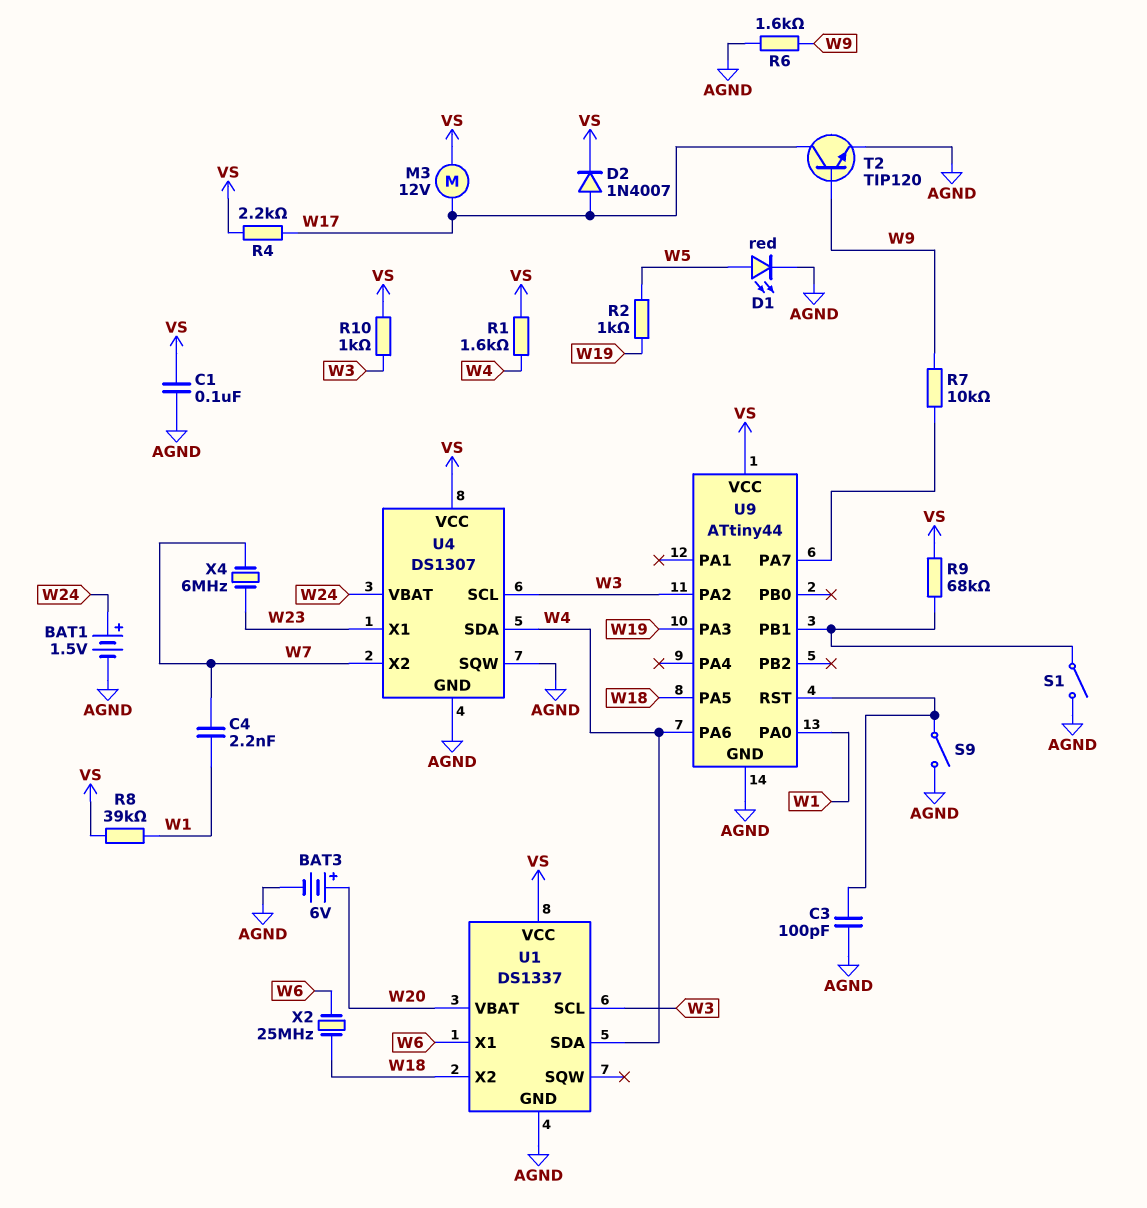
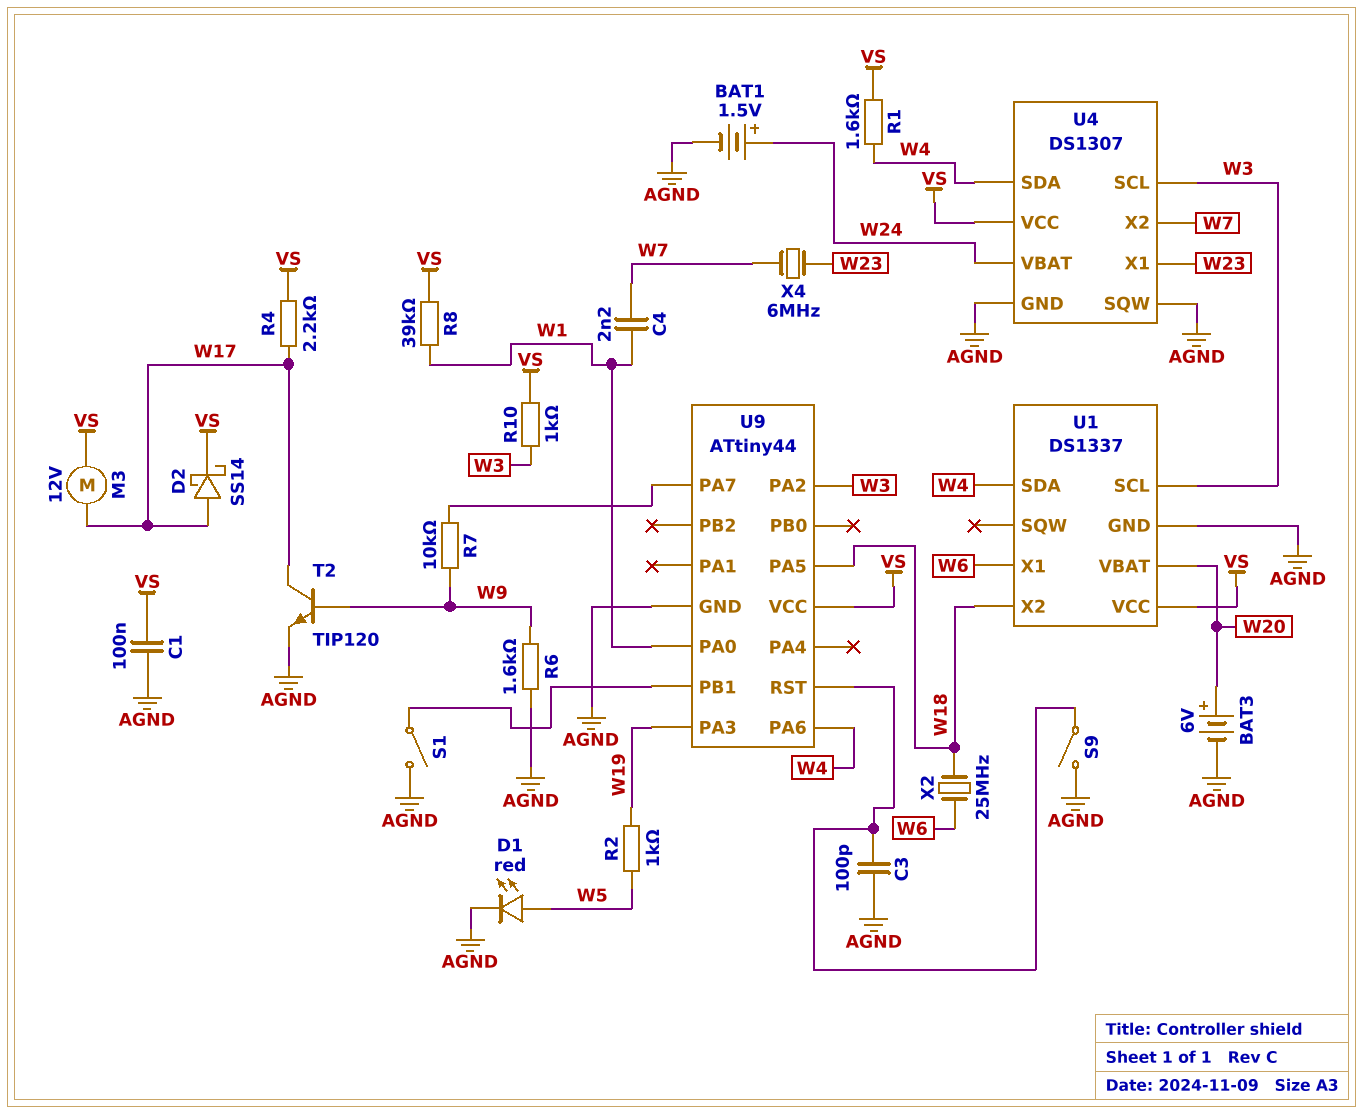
D2: diode 1N4007 (A W17, K VS) -> schottky SS14 (A W17, K VS)
R9: 68k (U9/PB1, VS) -> none

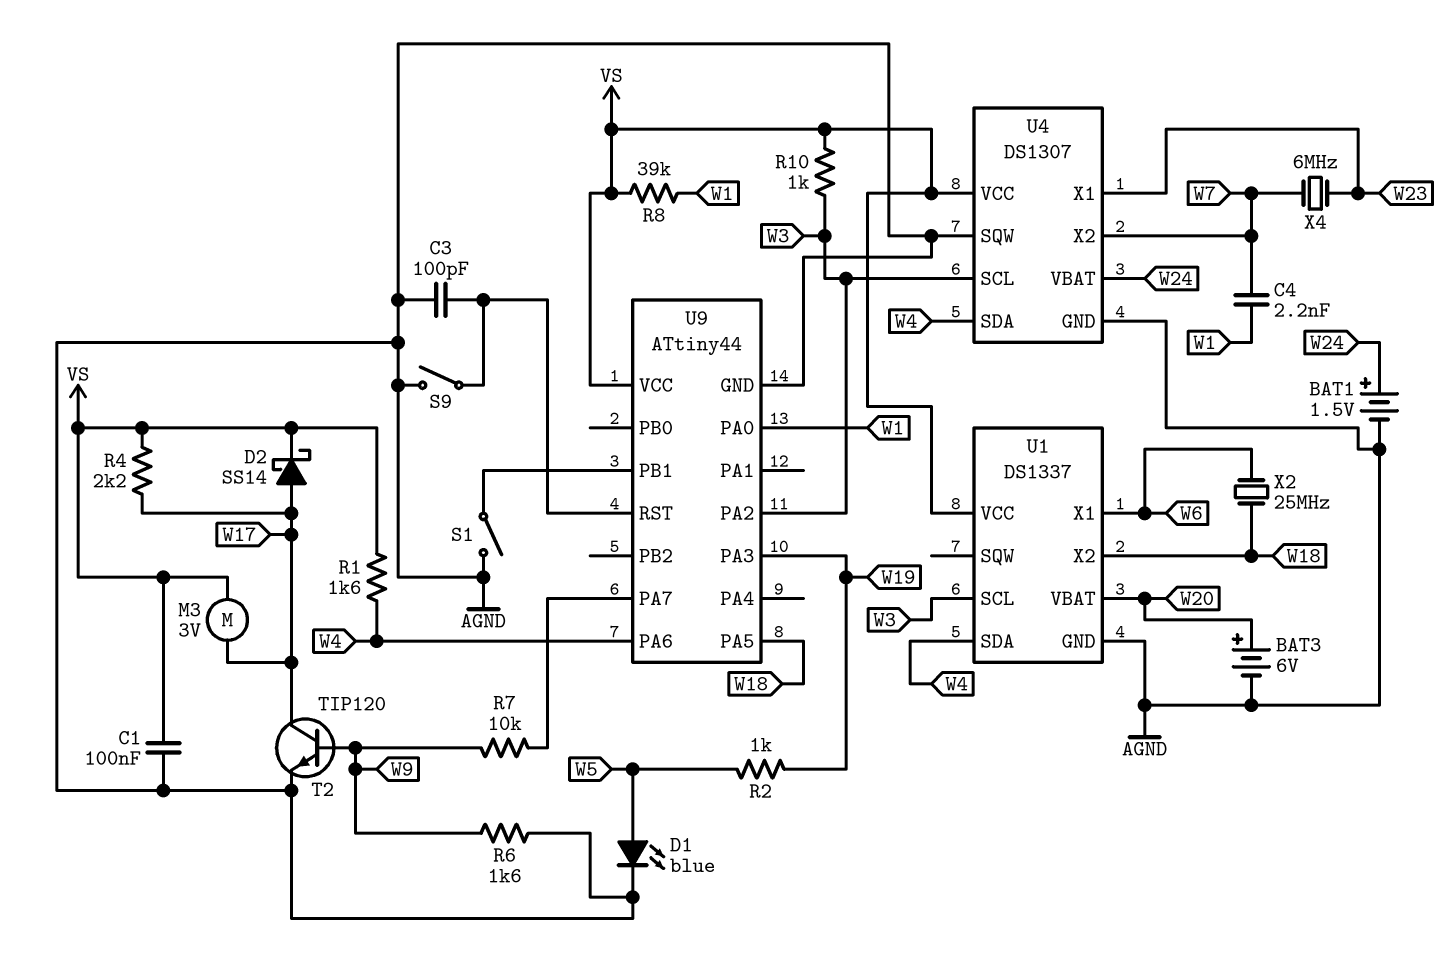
D1: LED red (A W5, K AGND) -> LED blue (A W5, K AGND)
M3: motor 12V (VS, W17) -> motor 3V (VS, W17)

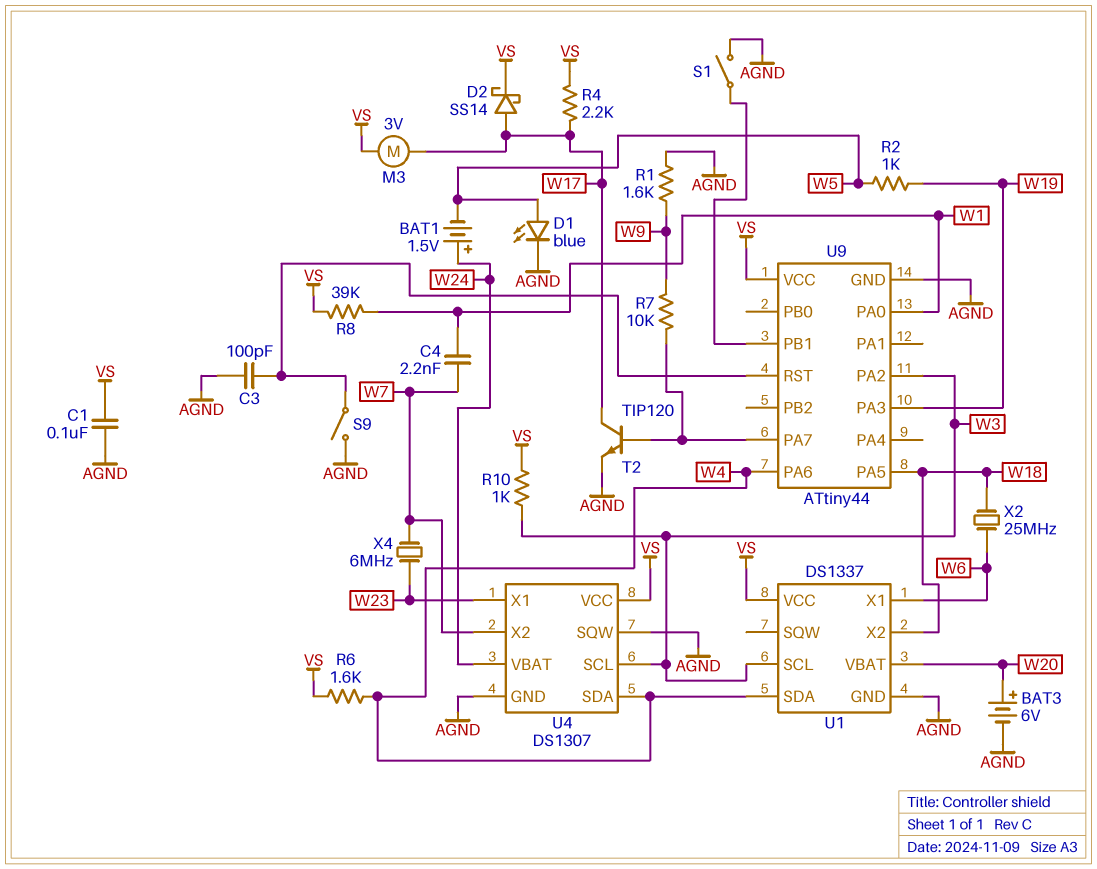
BAT1: 1.5V (plus W24, minus AGND) -> 1.5V (plus W24, minus W5)
R1: 1.6k (VS, W4) -> 1.6k (AGND, W9)
R6: 1.6k (AGND, W9) -> 1.6k (VS, W4)
T2: NPN TIP120 (B W9, C W17, E AGND) -> NPN TIP120 (B U9/PA7, C W17, E AGND)

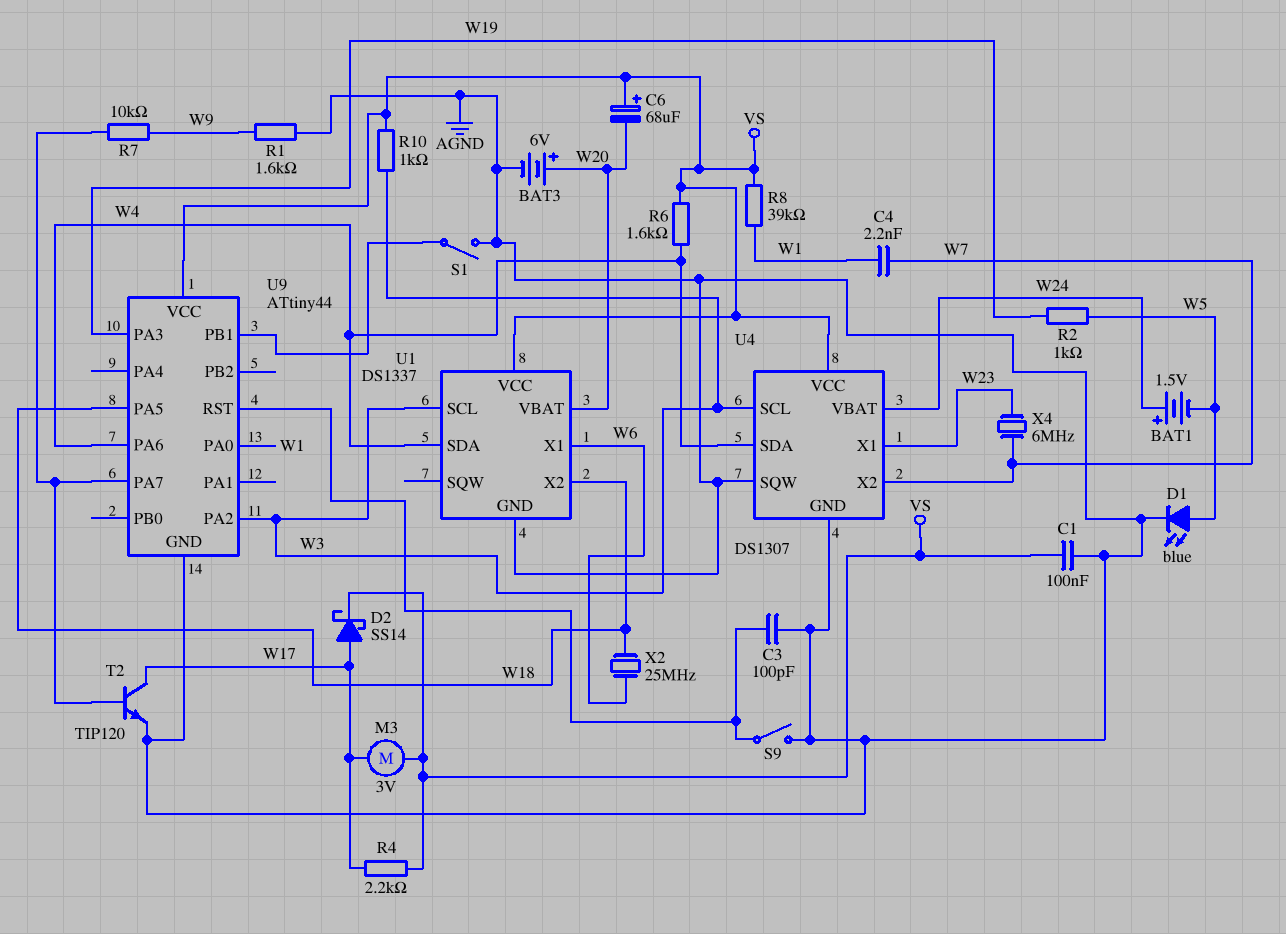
C6: none -> 68uF (plus VS, minus W20)

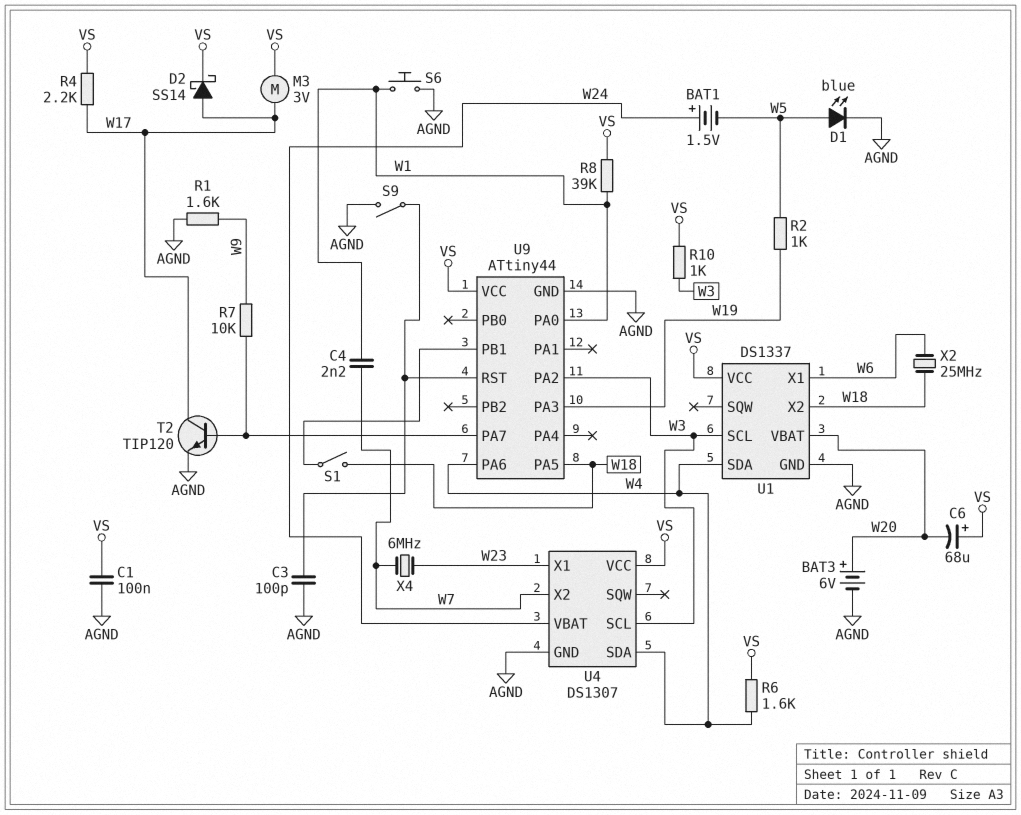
S1: switch (AGND, U9/PB1) -> switch (U9/PB1, W18)
S6: none -> button (AGND, W1)
U4 pin SQW: AGND -> none

